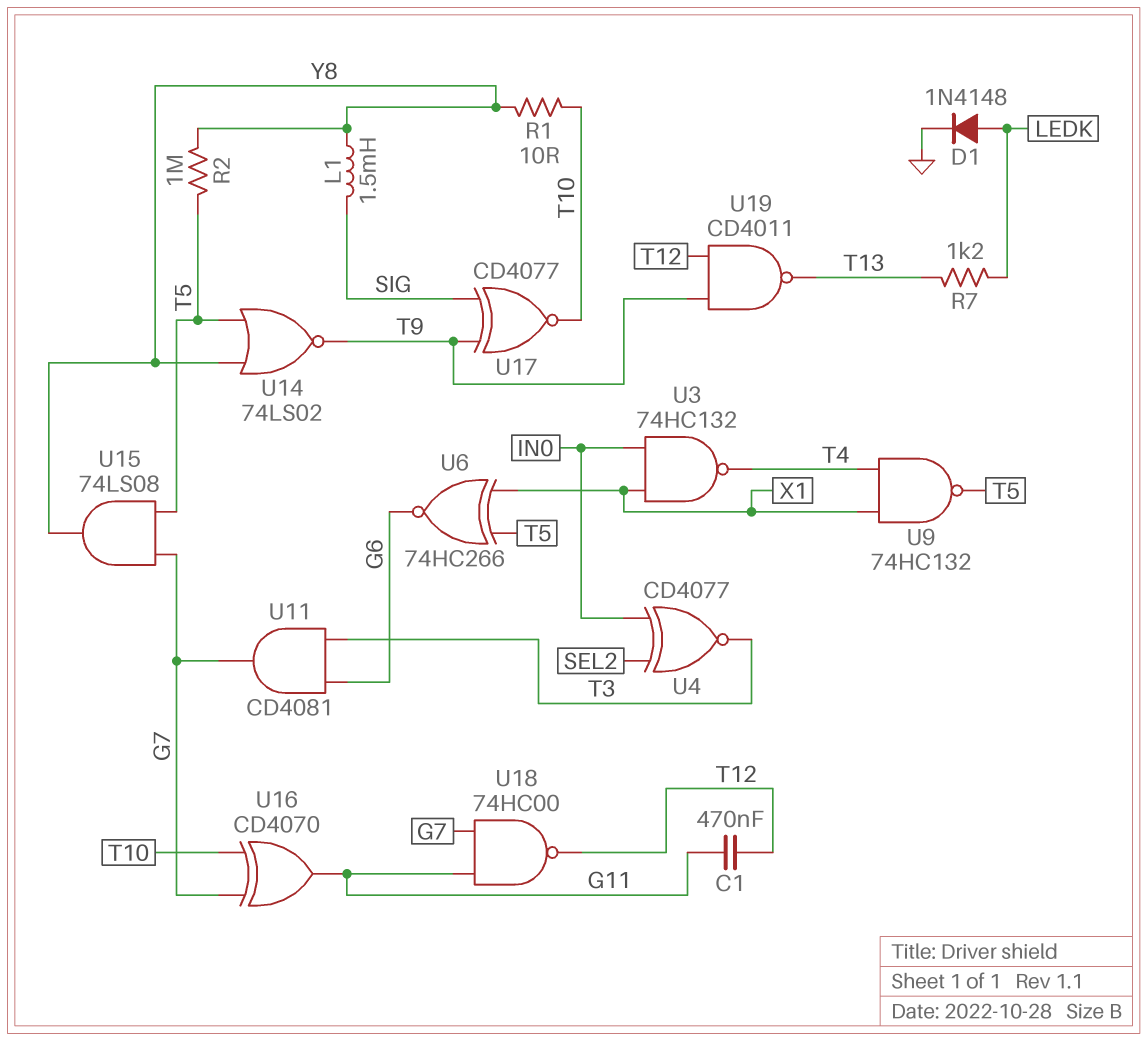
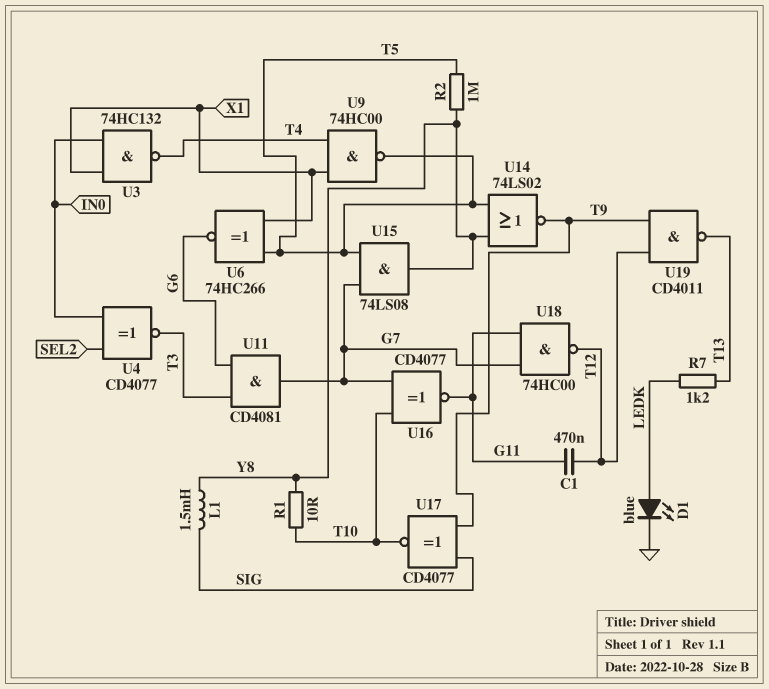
D1: diode 1N4148 (A LEDK, K GND) -> LED blue (A LEDK, K GND)
U9: NAND 74HC132 (in T4, in X1, out T5) -> NAND 74HC00 (in T4, in X1, out T5)
U16: XOR CD4070 (in G7, in T10, out G11) -> XNOR CD4077 (in G7, in T10, out G11)

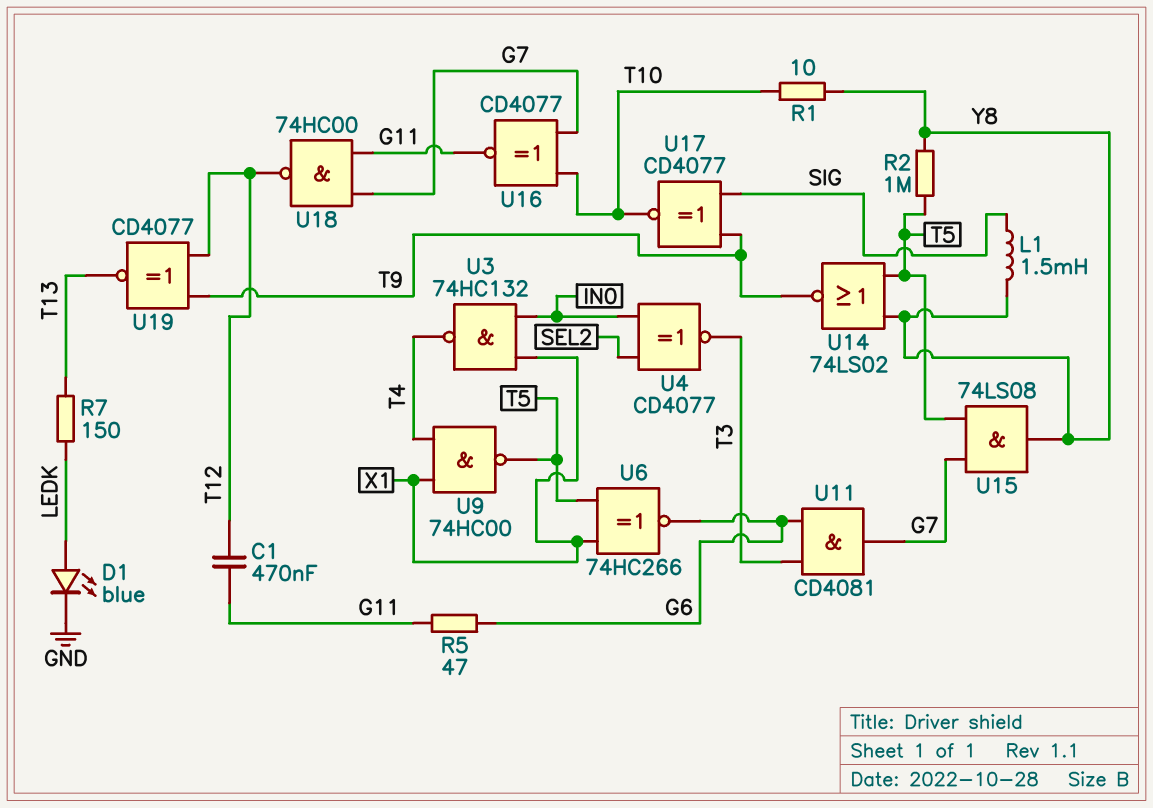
R5: none -> 47 (G6, G11)
R7: 1.2k (LEDK, T13) -> 150 (LEDK, T13)
U19: NAND CD4011 (in T9, in T12, out T13) -> XNOR CD4077 (in T9, in T12, out T13)

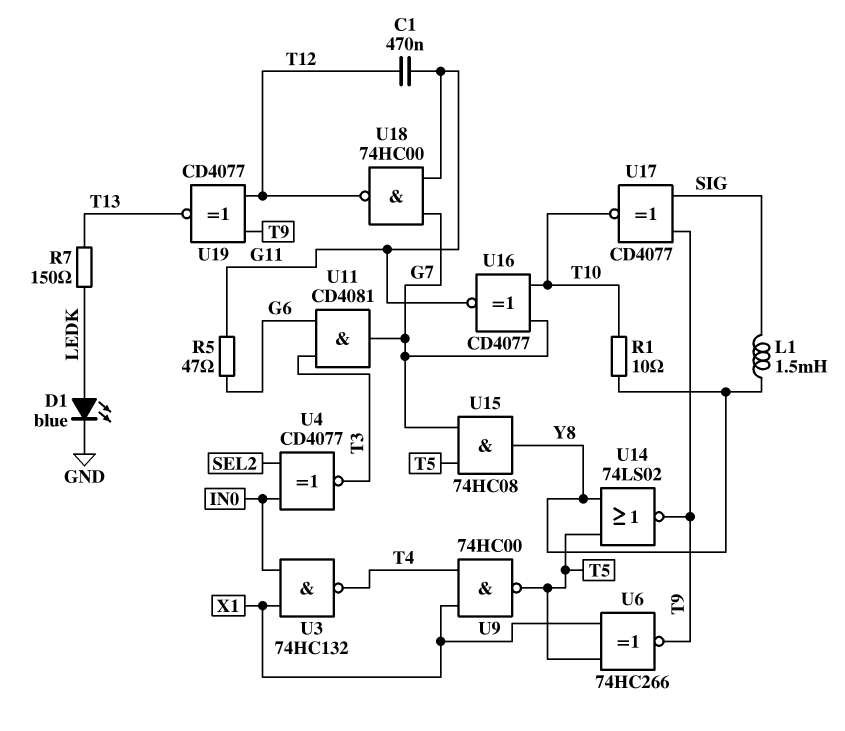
R2: 1M (T5, Y8) -> none
U6: XNOR 74HC266 (in T5, in X1, out G6) -> XNOR 74HC266 (in T5, in X1, out T9)
U15: AND 74LS08 (in G7, in T5, out Y8) -> AND 74HC08 (in G7, in T5, out Y8)

